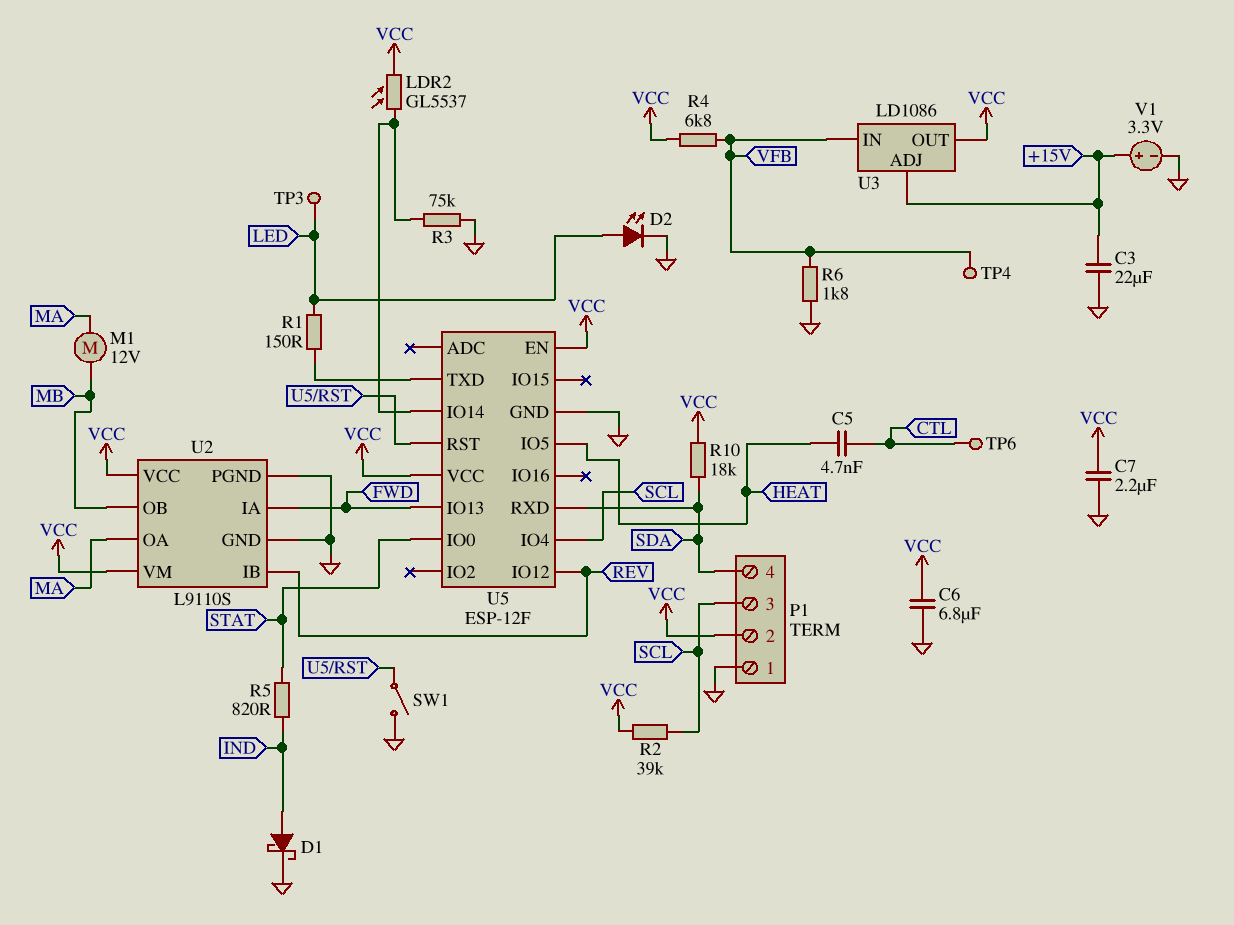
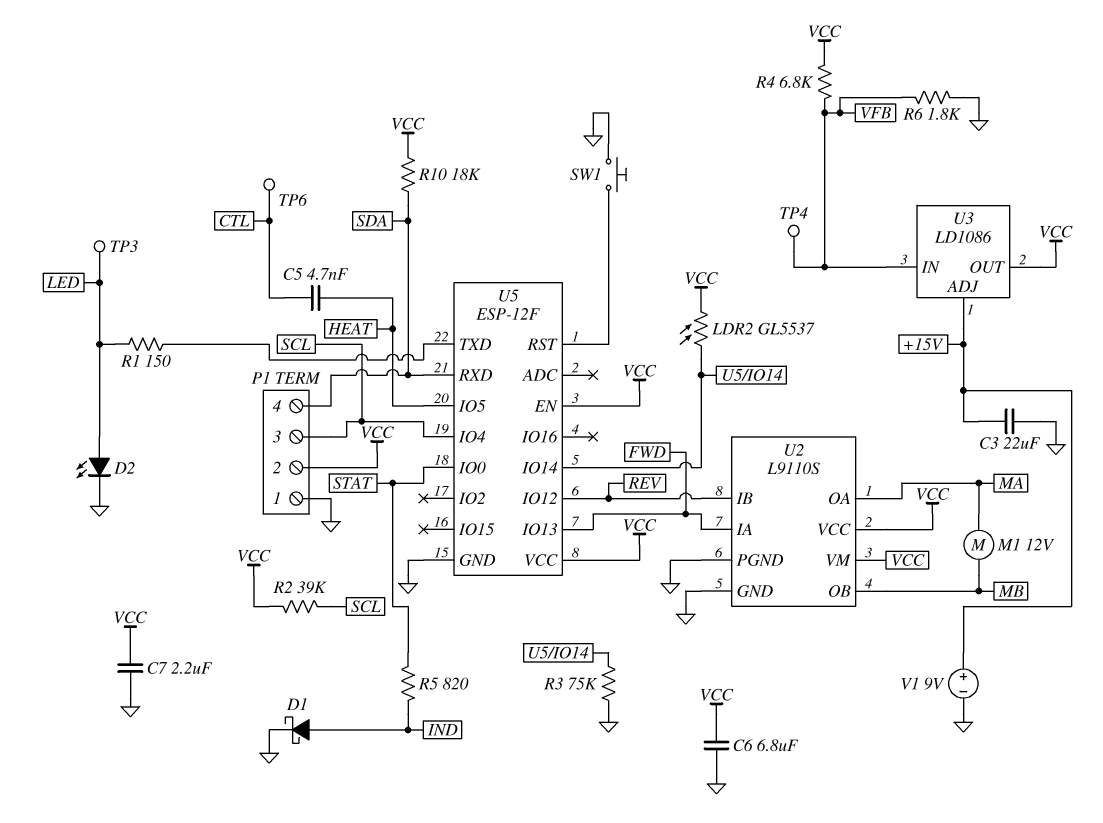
SW1: switch (GND, U5/RST) -> button (GND, U5/RST)
V1: 3.3V (plus +15V, minus GND) -> 9V (plus +15V, minus GND)

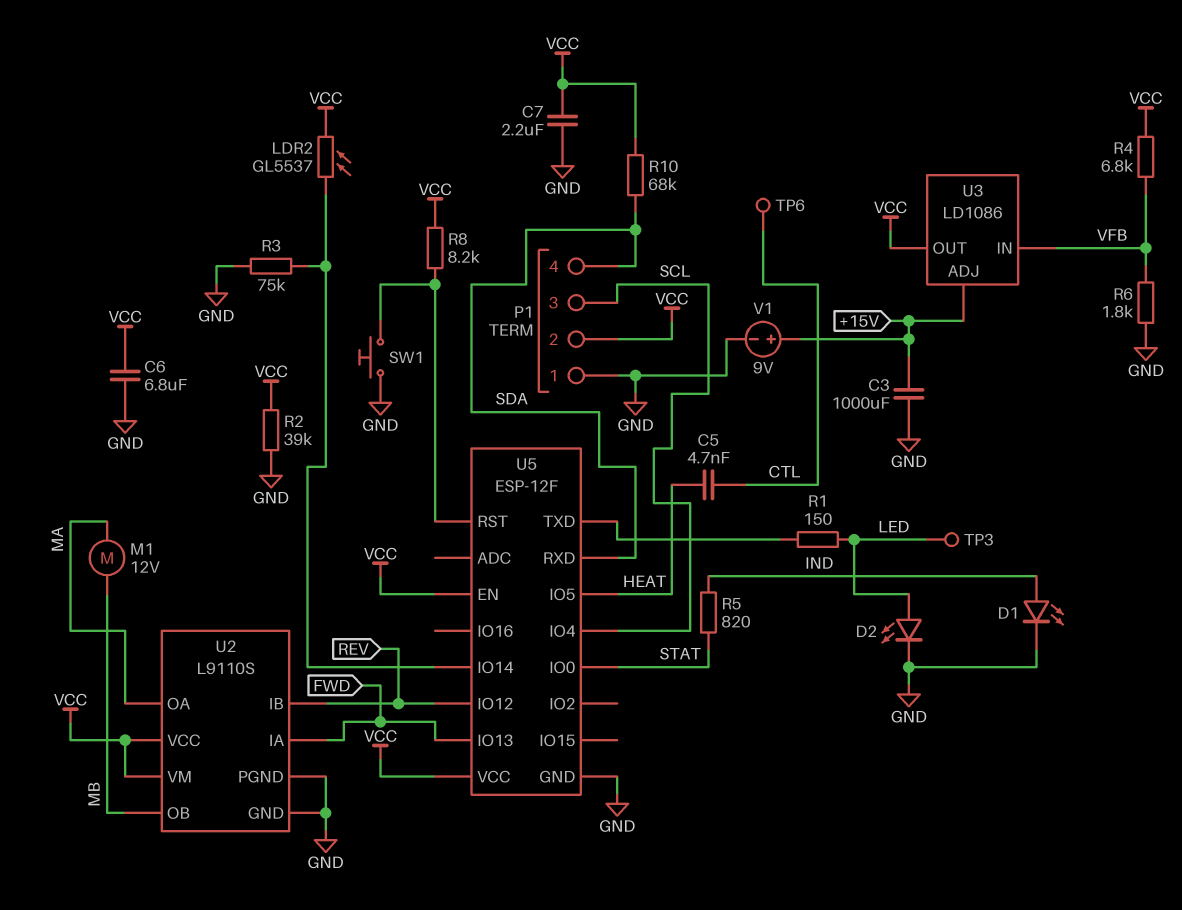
C3: 22uF (+15V, GND) -> 1000uF (+15V, GND)
D1: schottky (A IND, K GND) -> LED (A IND, K GND)
R2: 39k (SCL, VCC) -> 39k (GND, VCC)
R8: none -> 8.2k (U5/RST, VCC)
R10: 18k (SDA, VCC) -> 68k (SDA, VCC)
TP4: test point (VFB) -> none

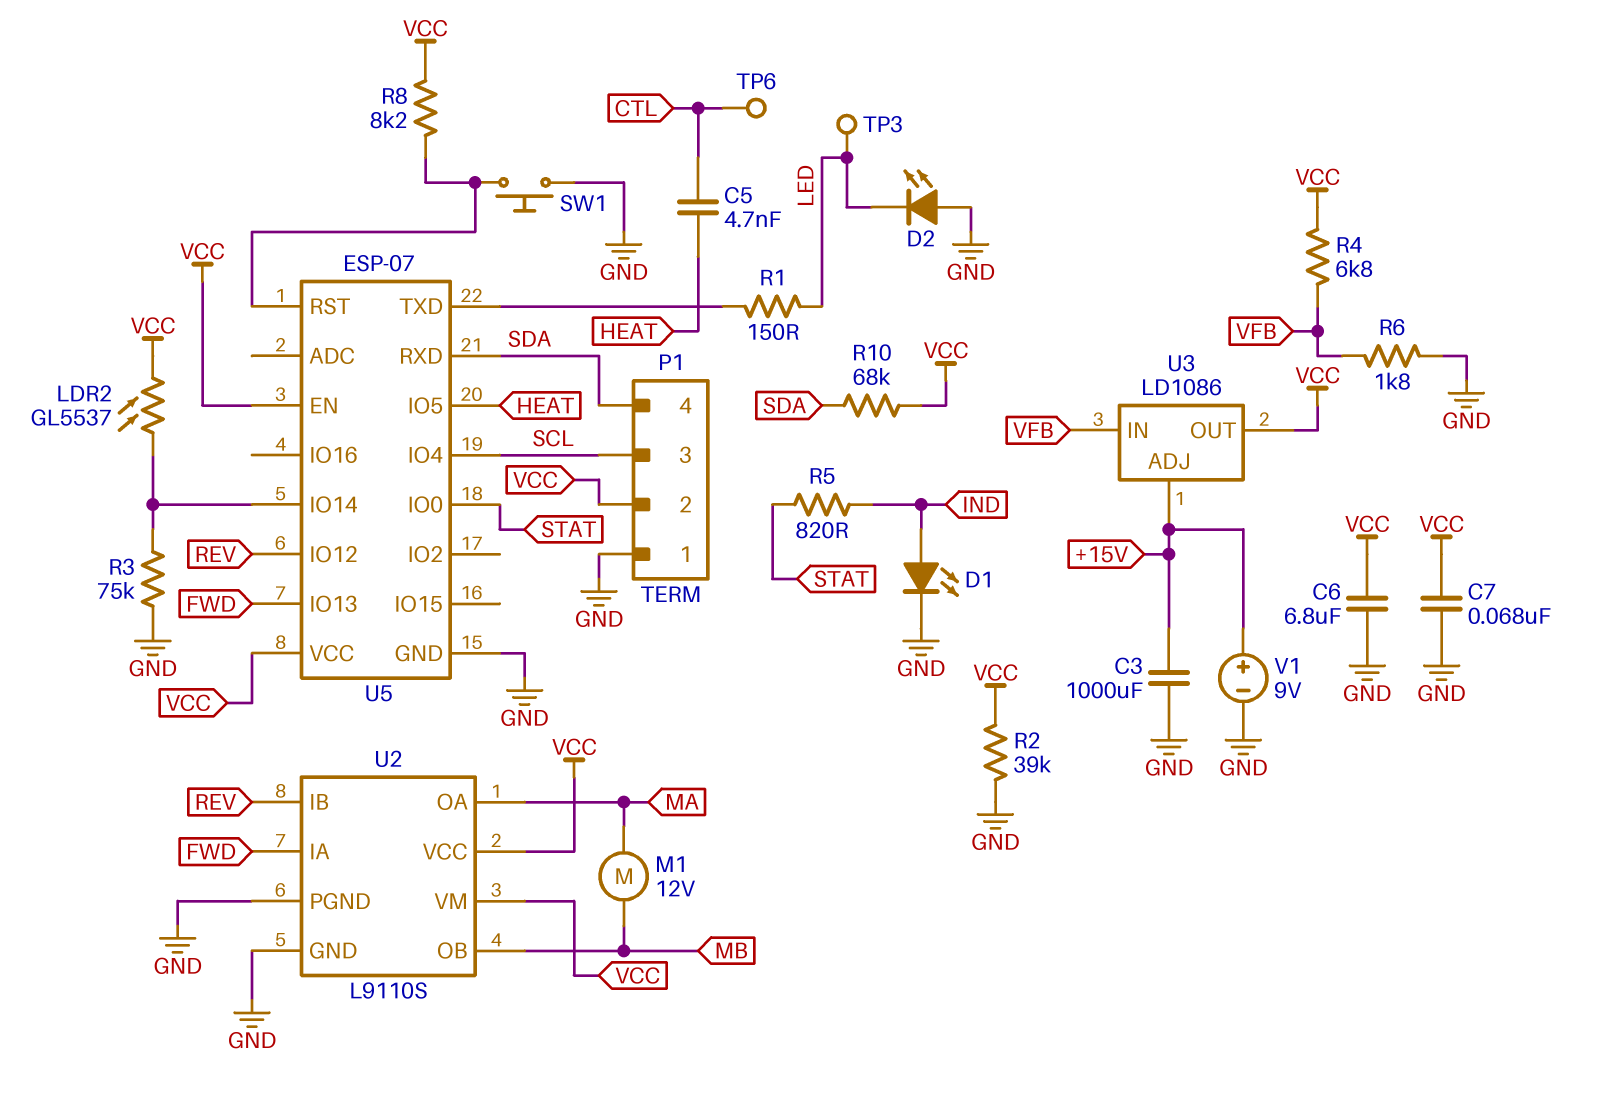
C7: 2.2uF (GND, VCC) -> 68nF (GND, VCC)
D2: LED (A LED, K GND) -> LED (A GND, K LED)
U5: ESP-12F -> ESP-07

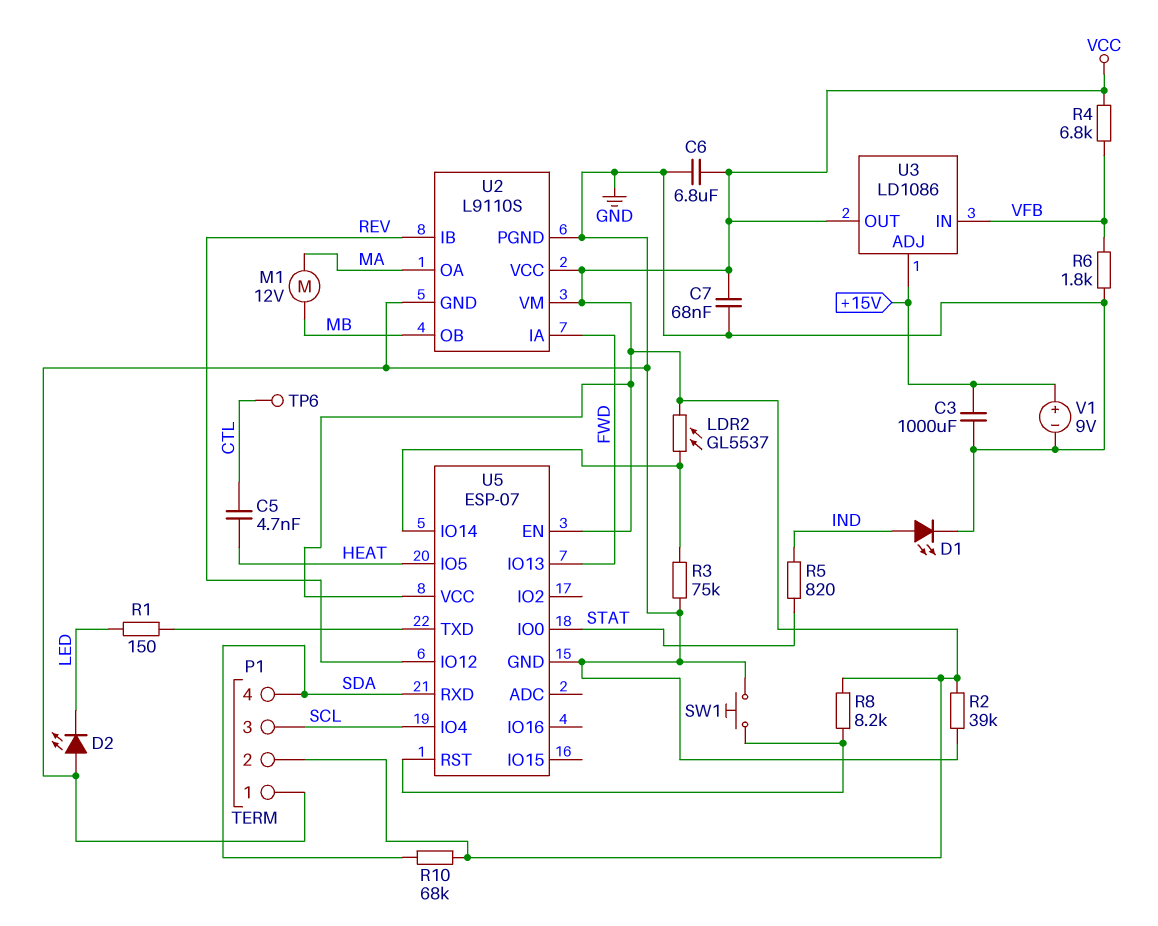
TP3: test point (LED) -> none

